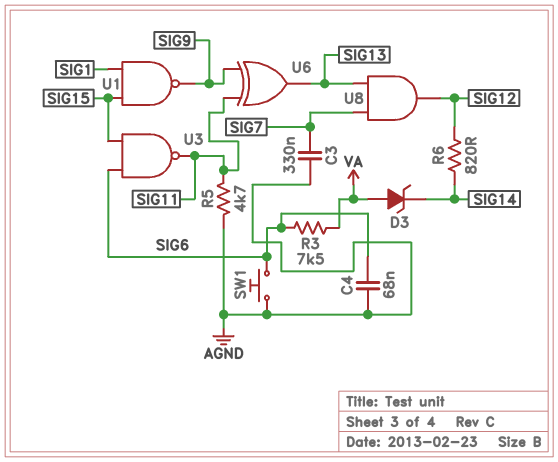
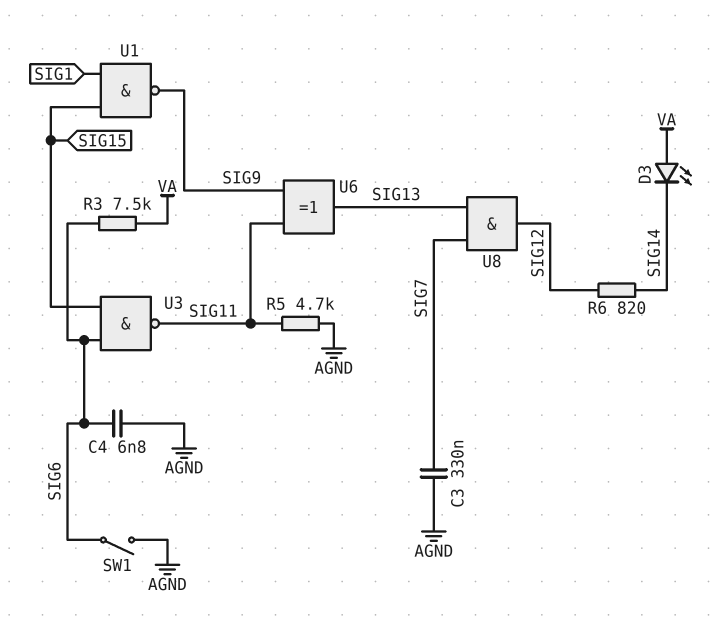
C4: 68nF (AGND, SIG6) -> 6.8nF (AGND, SIG6)
D3: zener (A VA, K SIG14) -> LED (A VA, K SIG14)
SW1: button (AGND, SIG6) -> switch (AGND, SIG6)

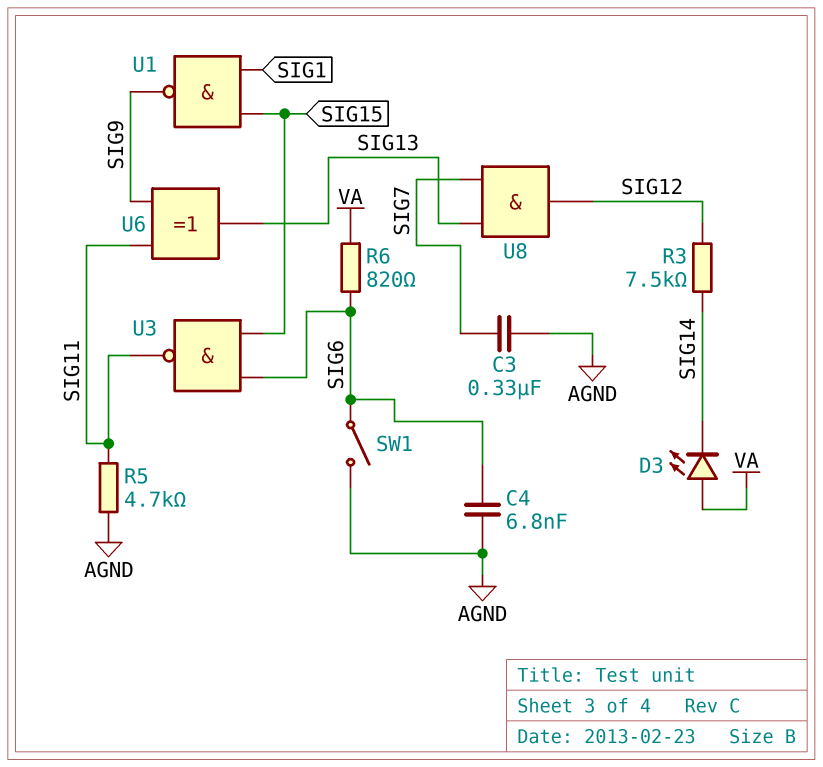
R3: 7.5k (SIG6, VA) -> 7.5k (SIG12, SIG14)
R6: 820 (SIG12, SIG14) -> 820 (SIG6, VA)

